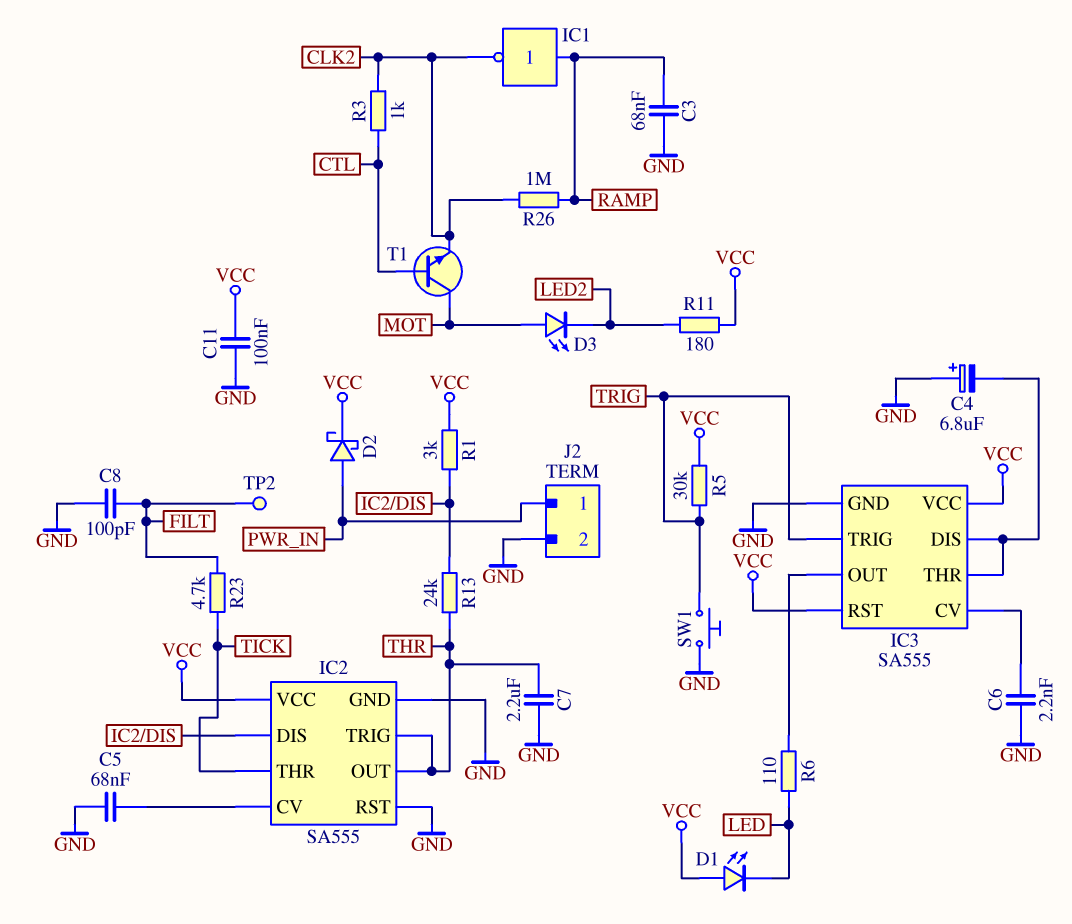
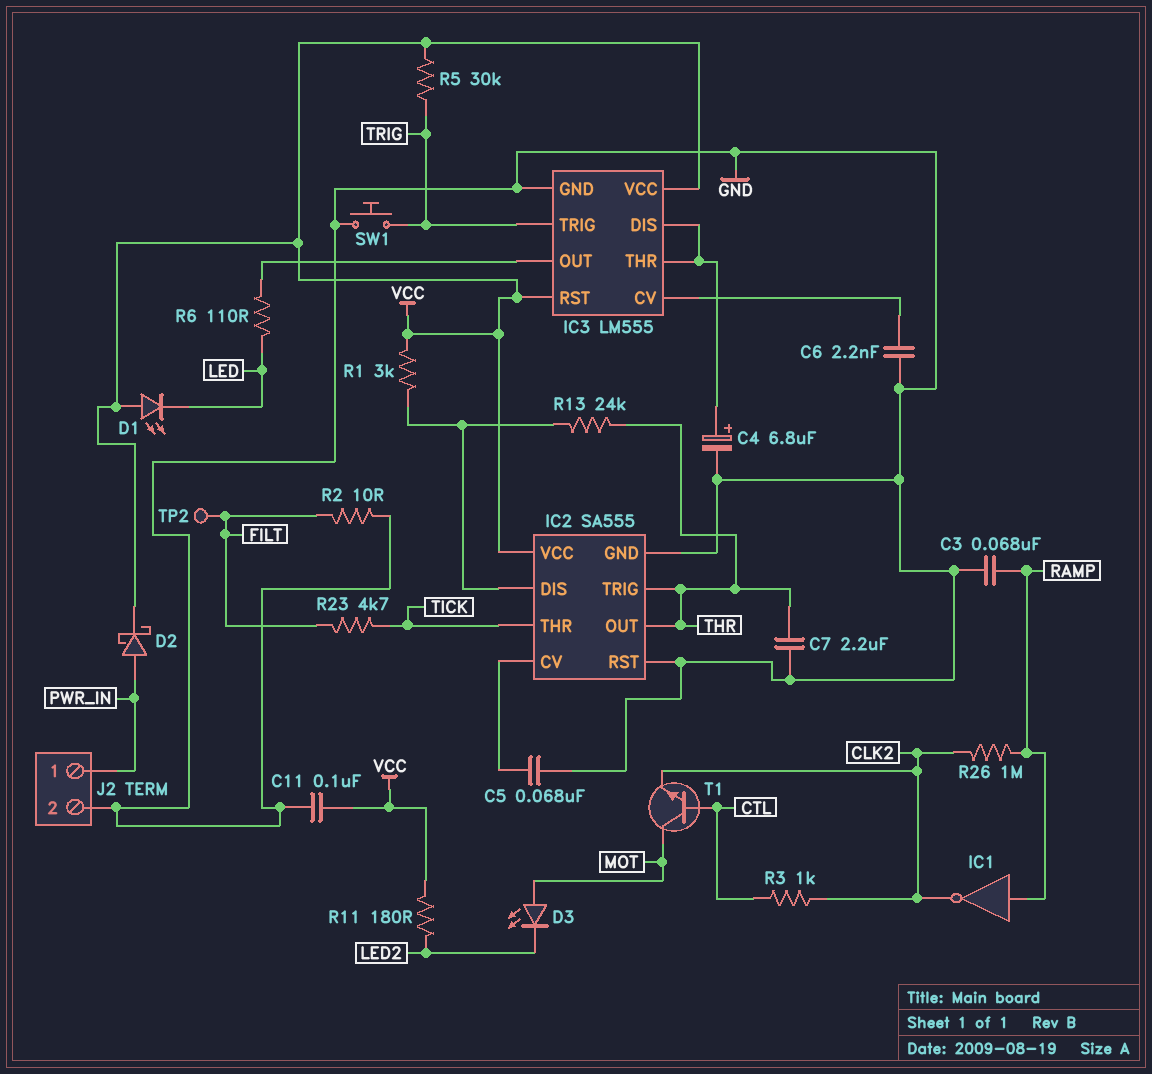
C4: 6.8uF (plus GND, minus IC3/DIS) -> 6.8uF (plus IC3/DIS, minus GND)
C8: 100pF (FILT, GND) -> none
IC3: SA555 -> LM555
R2: none -> 10 (FILT, GND)

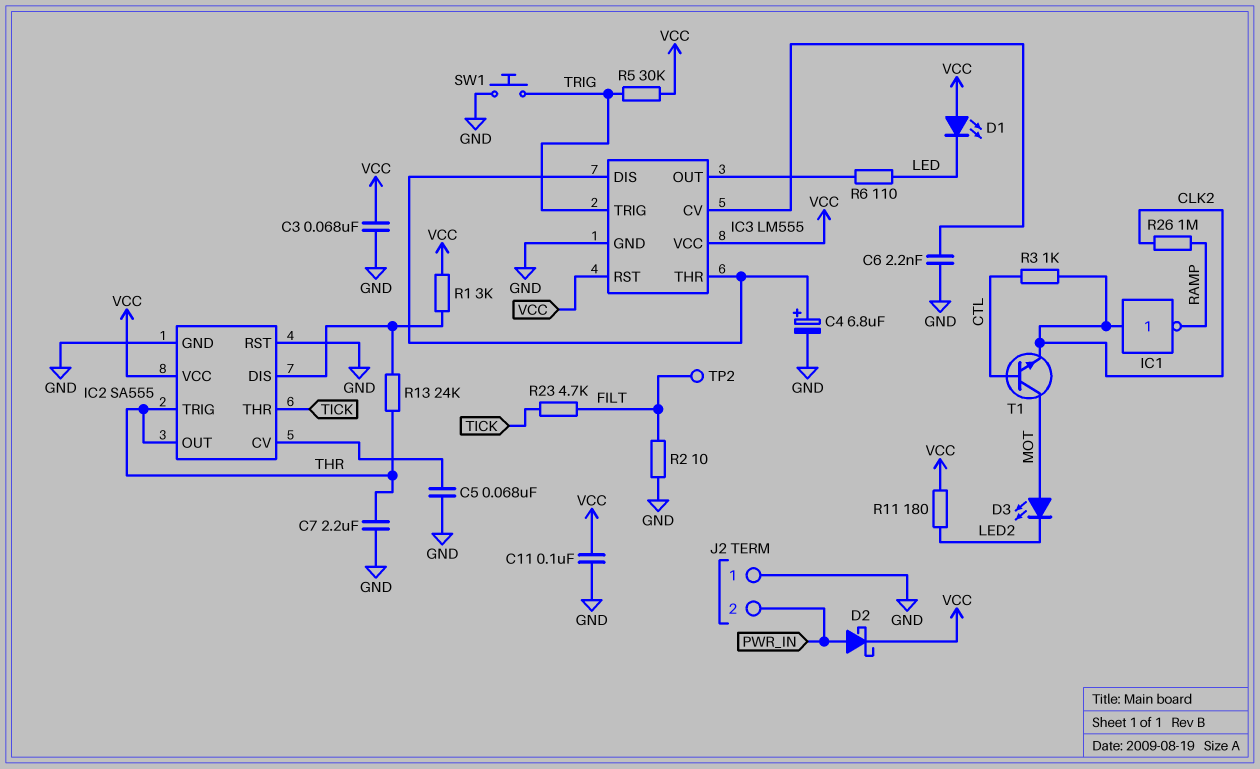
C3: 68nF (GND, RAMP) -> 68nF (GND, VCC)
IC1: NOT (in RAMP, out CLK2) -> NOT (in CLK2, out RAMP)
J2 pin 1: PWR_IN -> GND
J2 pin 2: GND -> PWR_IN

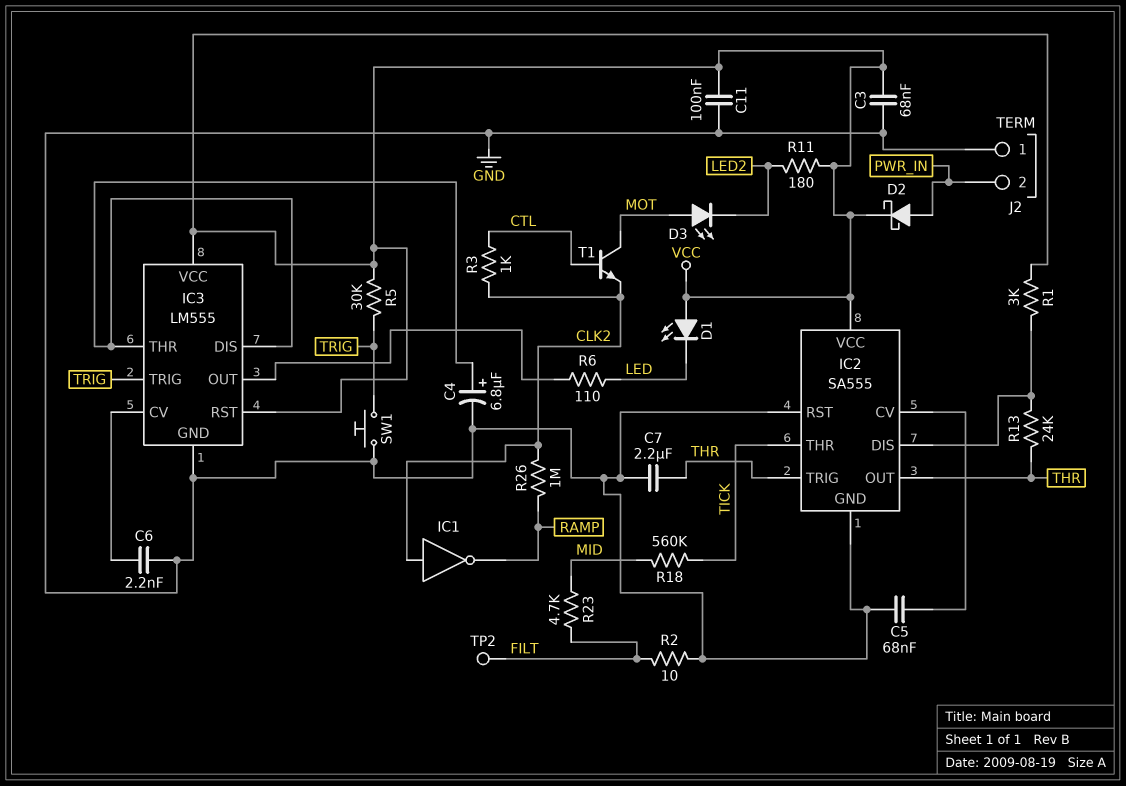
R18: none -> 560k (MID, TICK)
R23: 4.7k (FILT, TICK) -> 4.7k (FILT, MID)

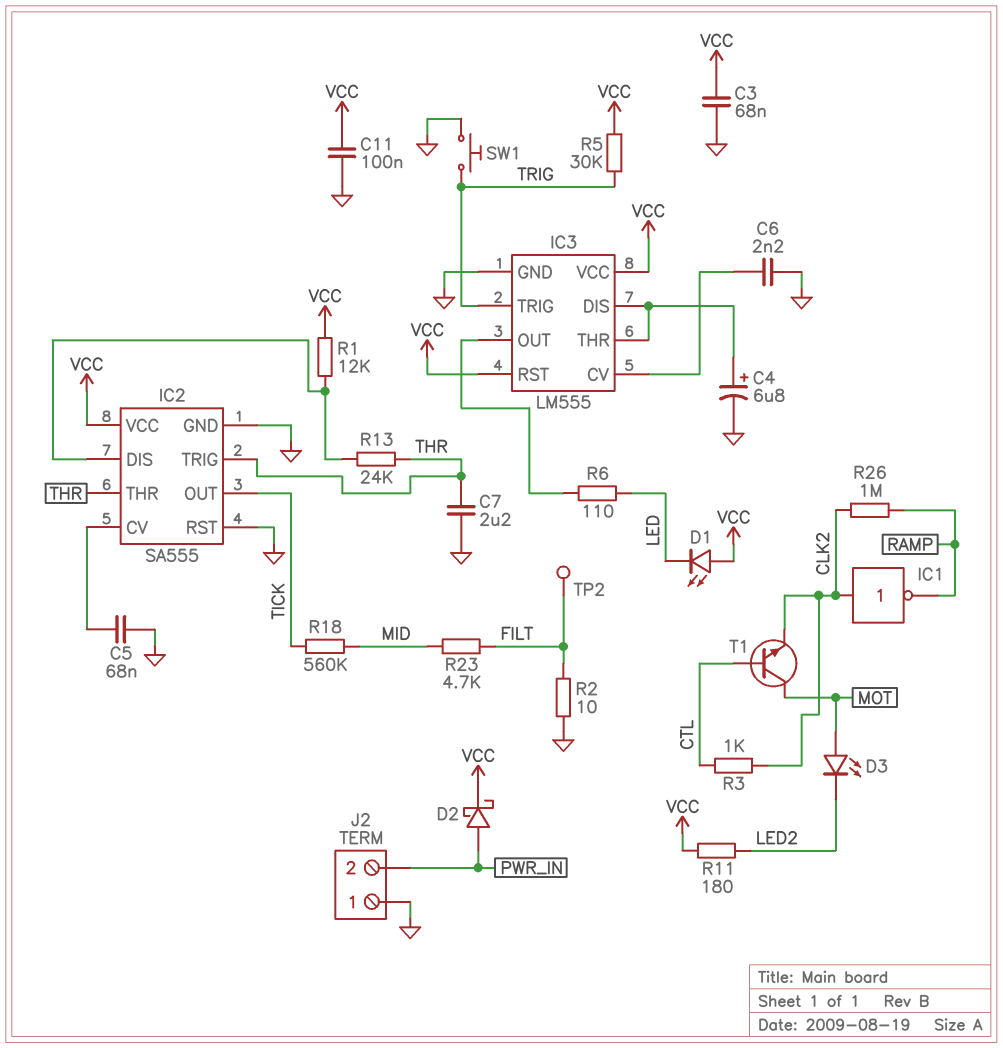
IC2 pin OUT: THR -> TICK
IC2 pin THR: TICK -> THR
R1: 3k (IC2/DIS, VCC) -> 12k (IC2/DIS, VCC)

